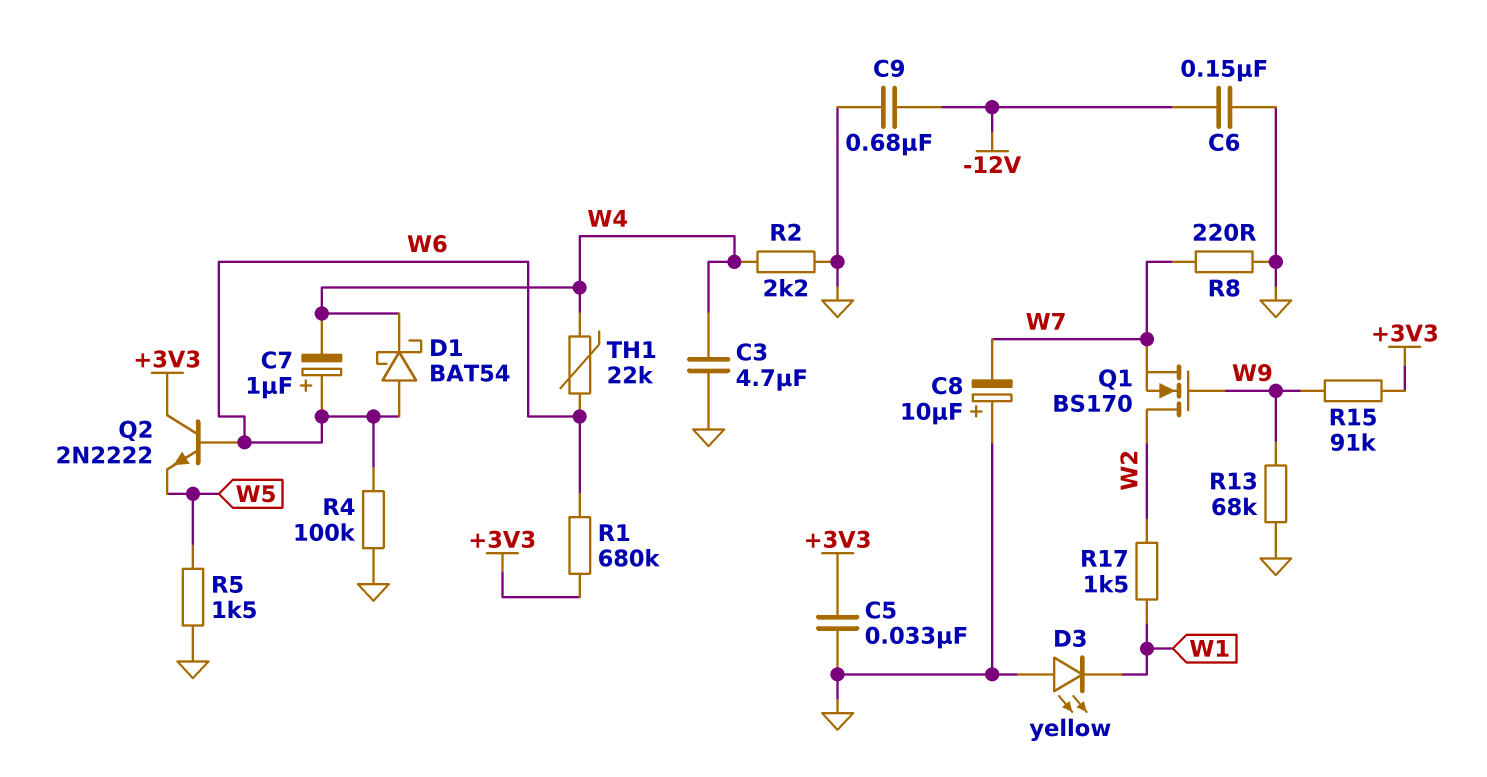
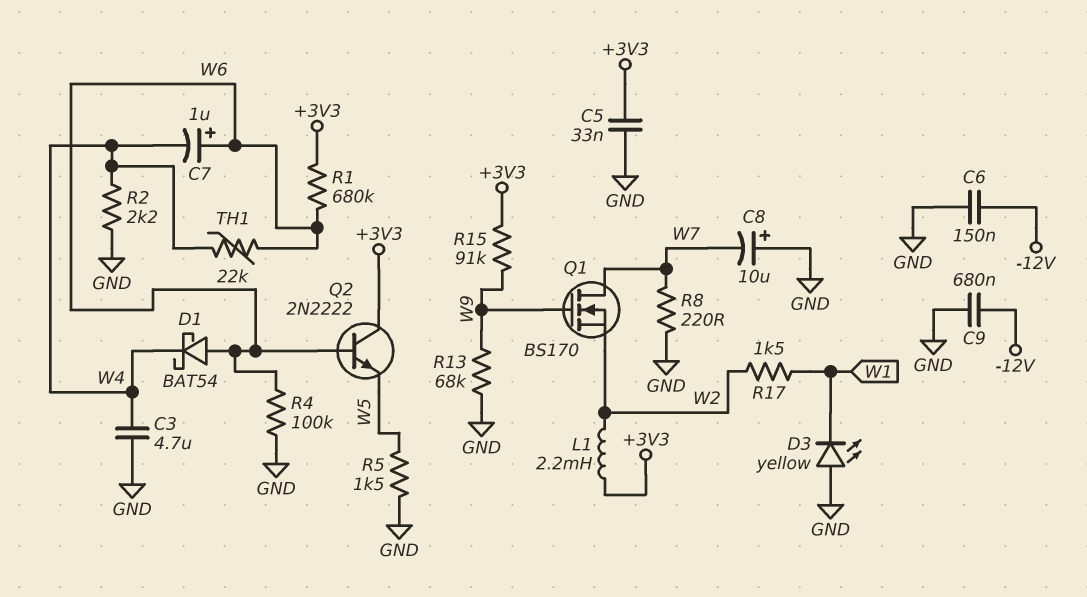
L1: none -> 2.2mH (+3V3, W2)
Q1: NMOS BS170 (G W9, D W2, S W7) -> NMOS BS170 (G W9, D W7, S W2)

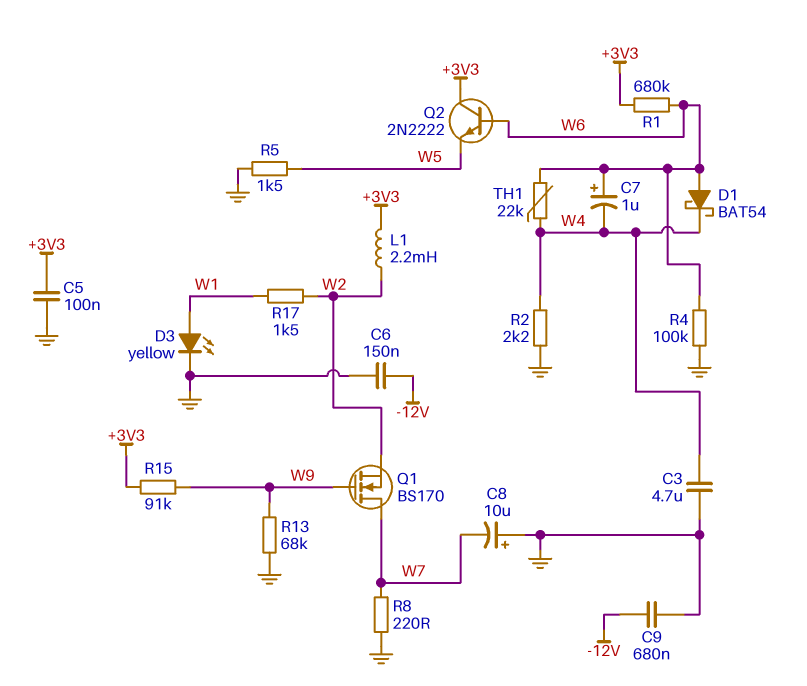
C5: 33nF (+3V3, GND) -> 100nF (+3V3, GND)
D3: LED yellow (A GND, K W1) -> LED yellow (A W1, K GND)

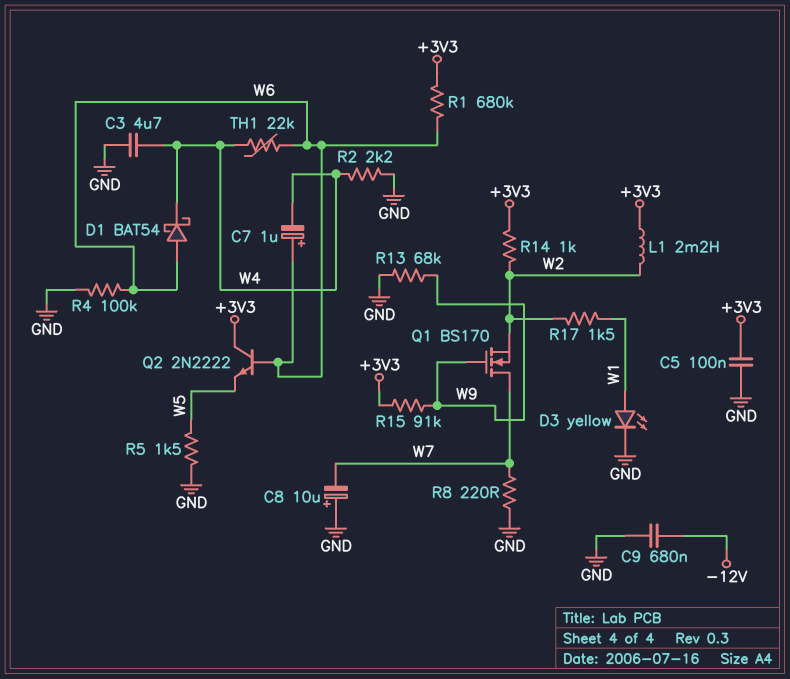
C6: 150nF (-12V, GND) -> none
R14: none -> 1k (+3V3, W2)

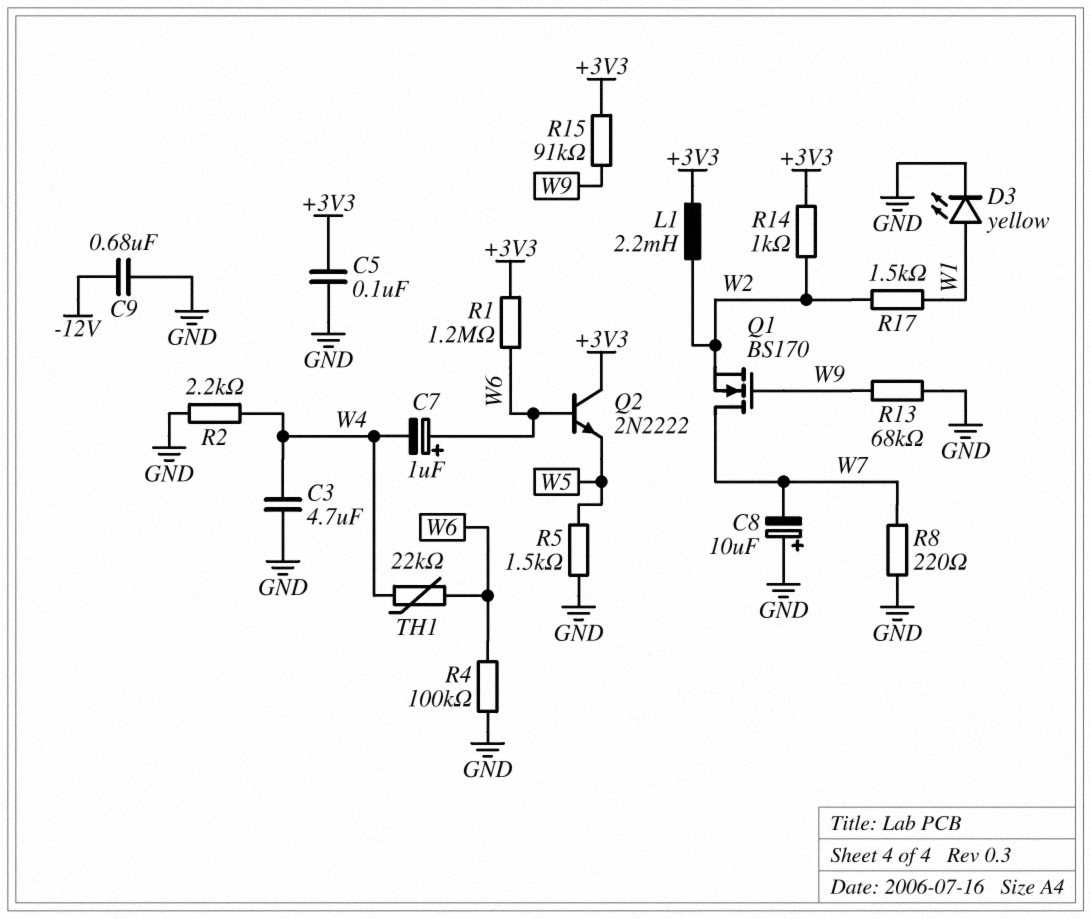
D1: schottky BAT54 (A W6, K W4) -> none
R1: 680k (+3V3, W6) -> 1.2M (+3V3, W6)

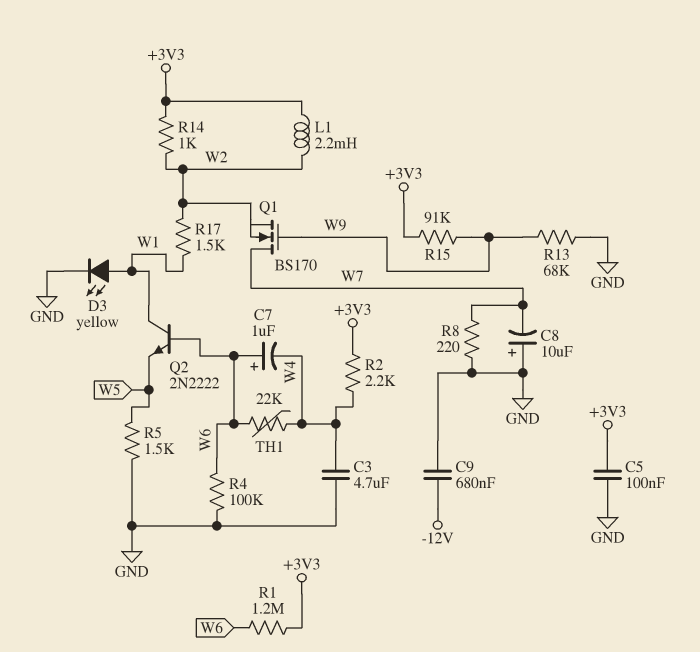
Q2: NPN 2N2222 (B W6, C +3V3, E W5) -> NPN 2N2222 (B W6, C W1, E W5)
R2: 2.2k (GND, W4) -> 2.2k (+3V3, W4)

